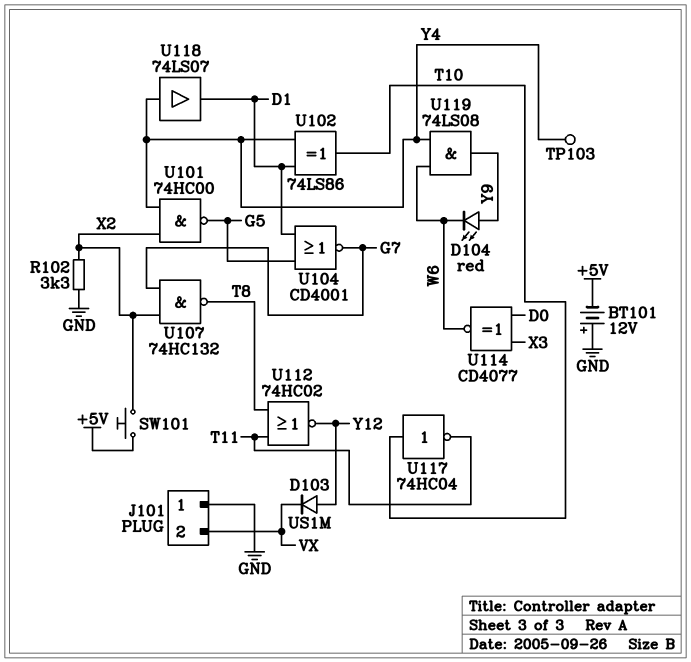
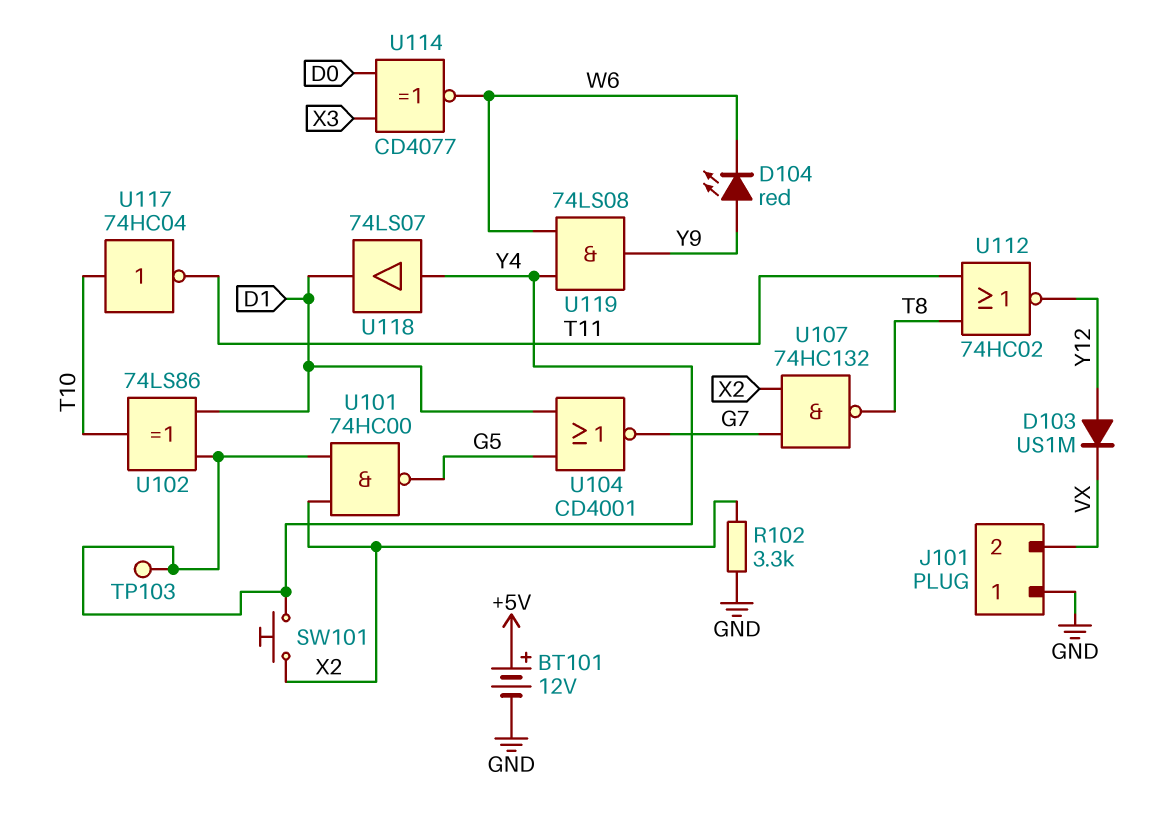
BT101: 12V (plus GND, minus +5V) -> 12V (plus +5V, minus GND)
SW101: button (+5V, X2) -> button (X2, Y4)

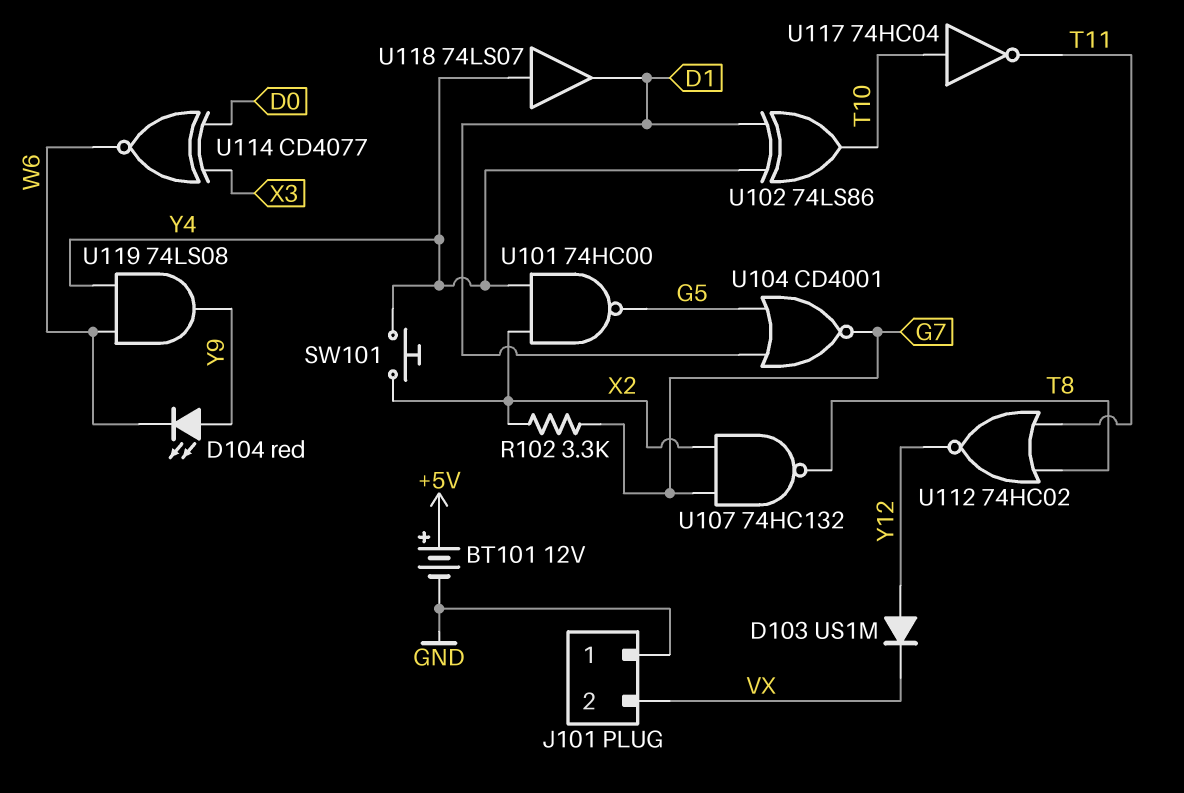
R102: 3.3k (GND, X2) -> 3.3k (G7, X2)
TP103: test point (Y4) -> none

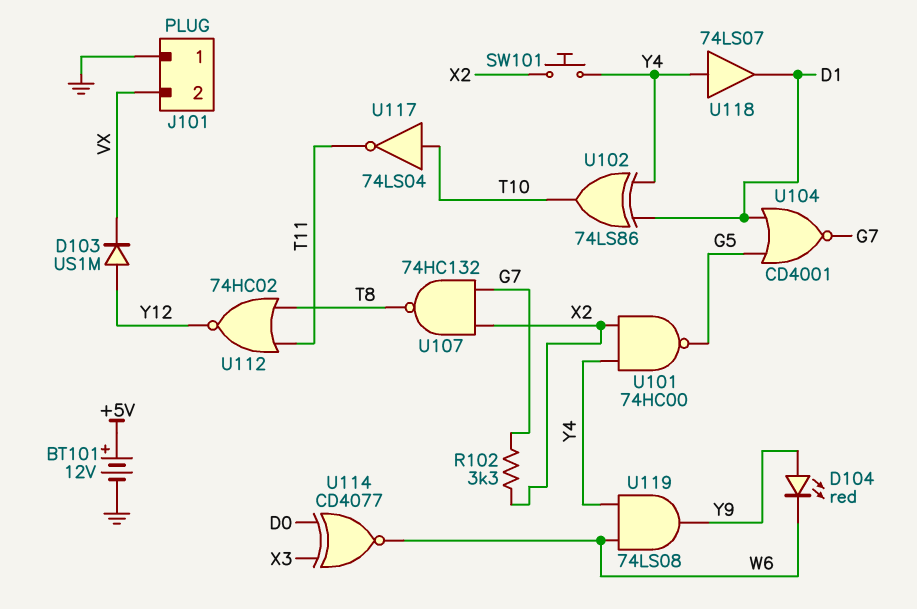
U117: NOT 74HC04 (in T10, out T11) -> NOT 74LS04 (in T10, out T11)

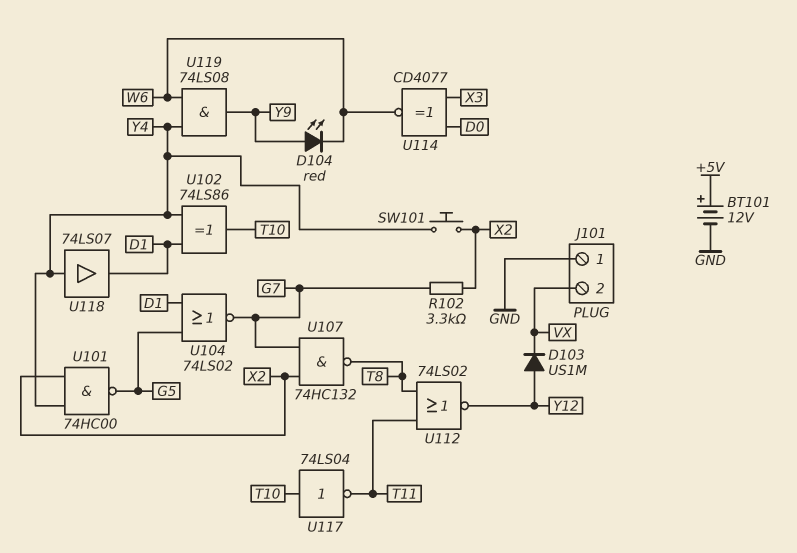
U104: NOR CD4001 (in D1, in G5, out G7) -> NOR 74LS02 (in D1, in G5, out G7)
U112: NOR 74HC02 (in T8, in T11, out Y12) -> NOR 74LS02 (in T8, in T11, out Y12)

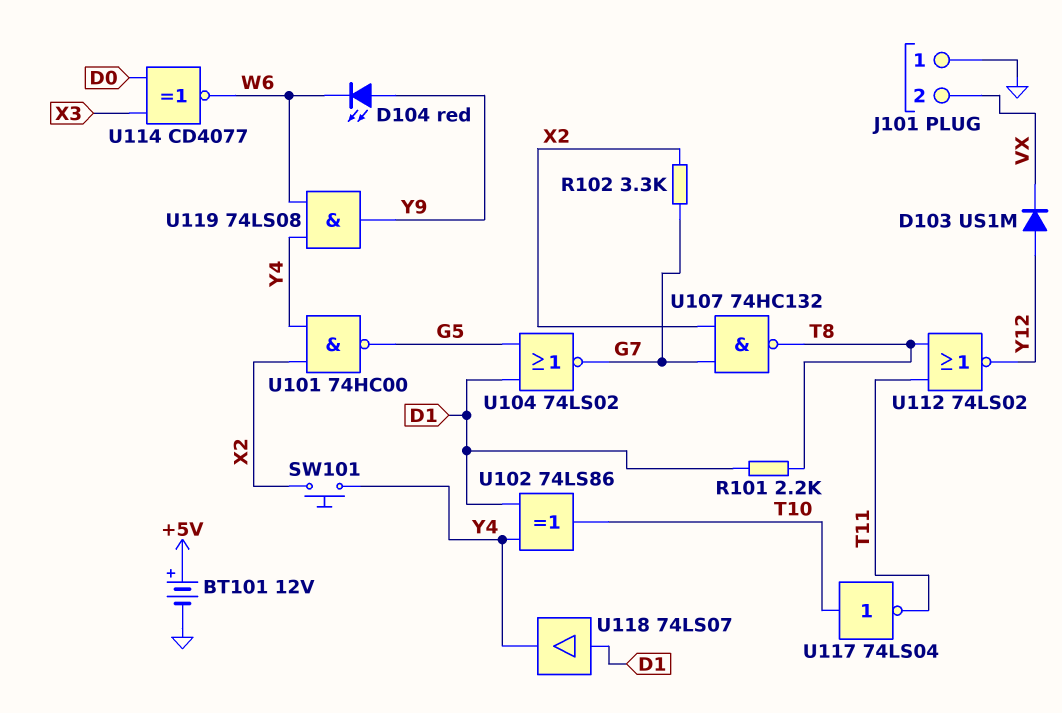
R101: none -> 2.2k (D1, T8)
U118: buffer 74LS07 (in Y4, out D1) -> buffer 74LS07 (in D1, out Y4)

